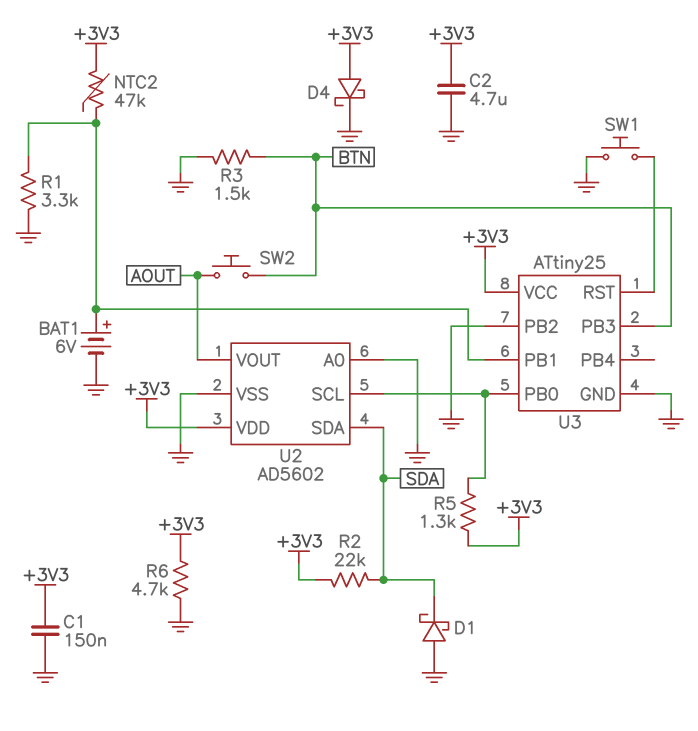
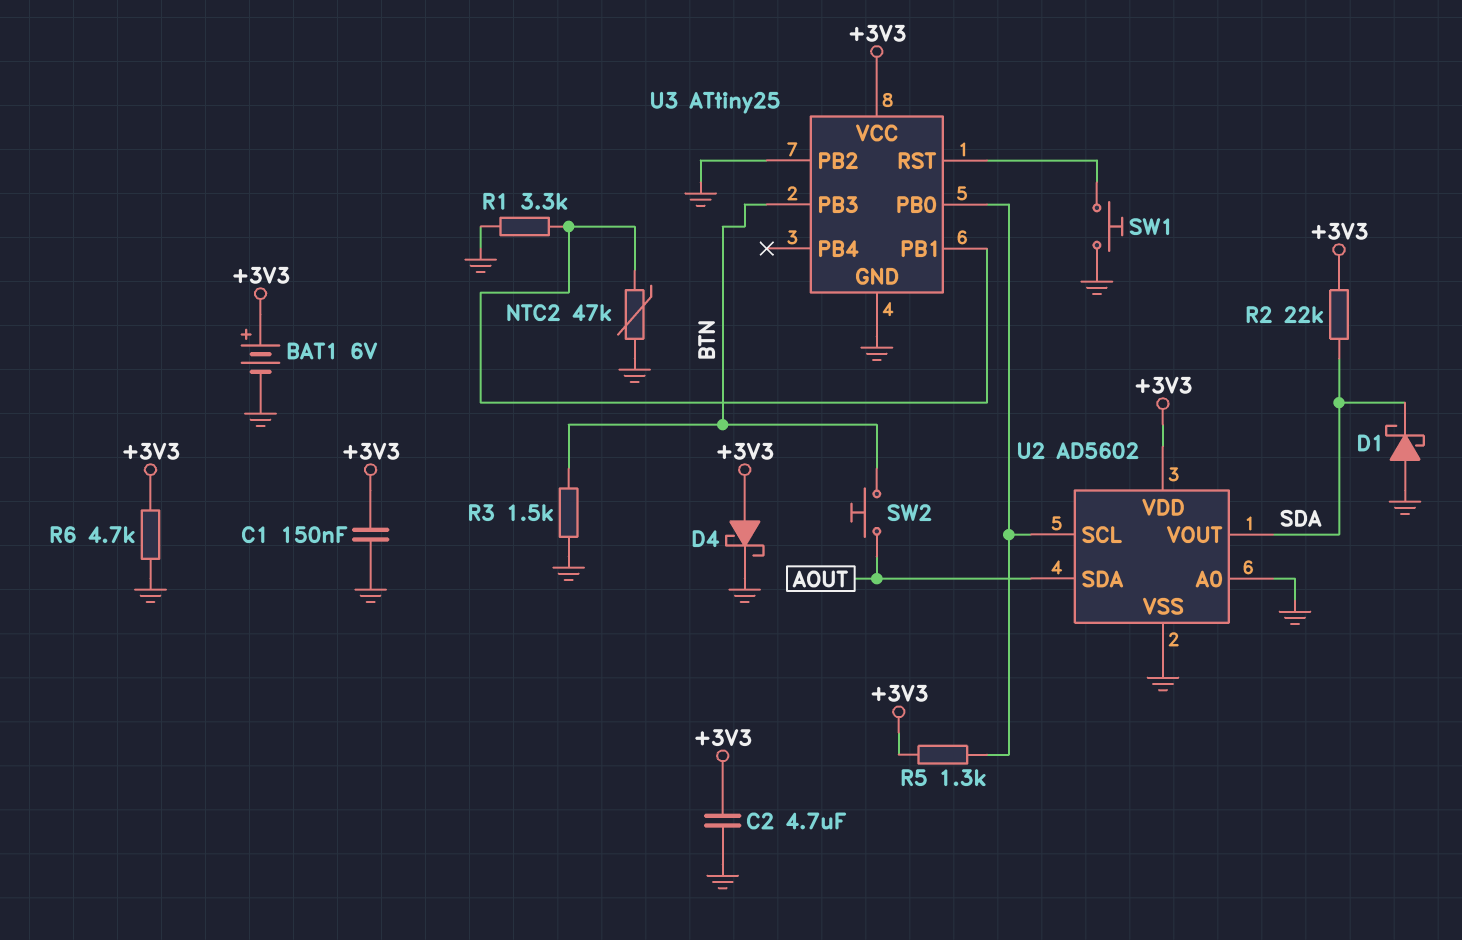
BAT1: 6V (plus U3/PB1, minus GND) -> 6V (plus +3V3, minus GND)
NTC2: 47k (+3V3, U3/PB1) -> 47k (GND, U3/PB1)
U2 pin SDA: SDA -> AOUT
U2 pin VOUT: AOUT -> SDA

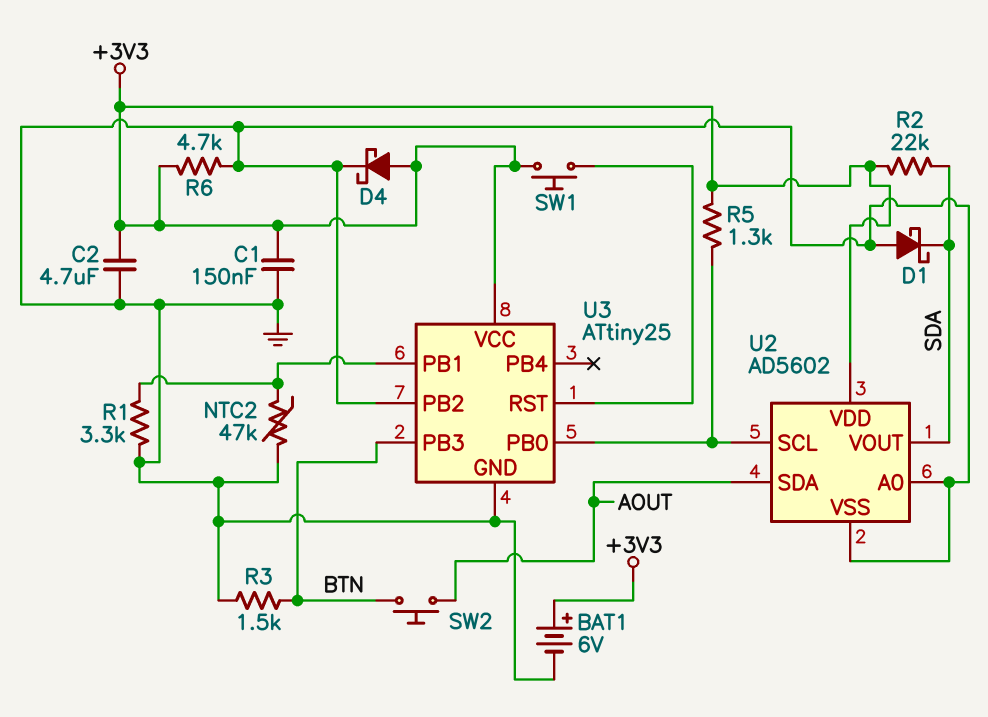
SW1: button (GND, U3/RST) -> button (+3V3, U3/RST)

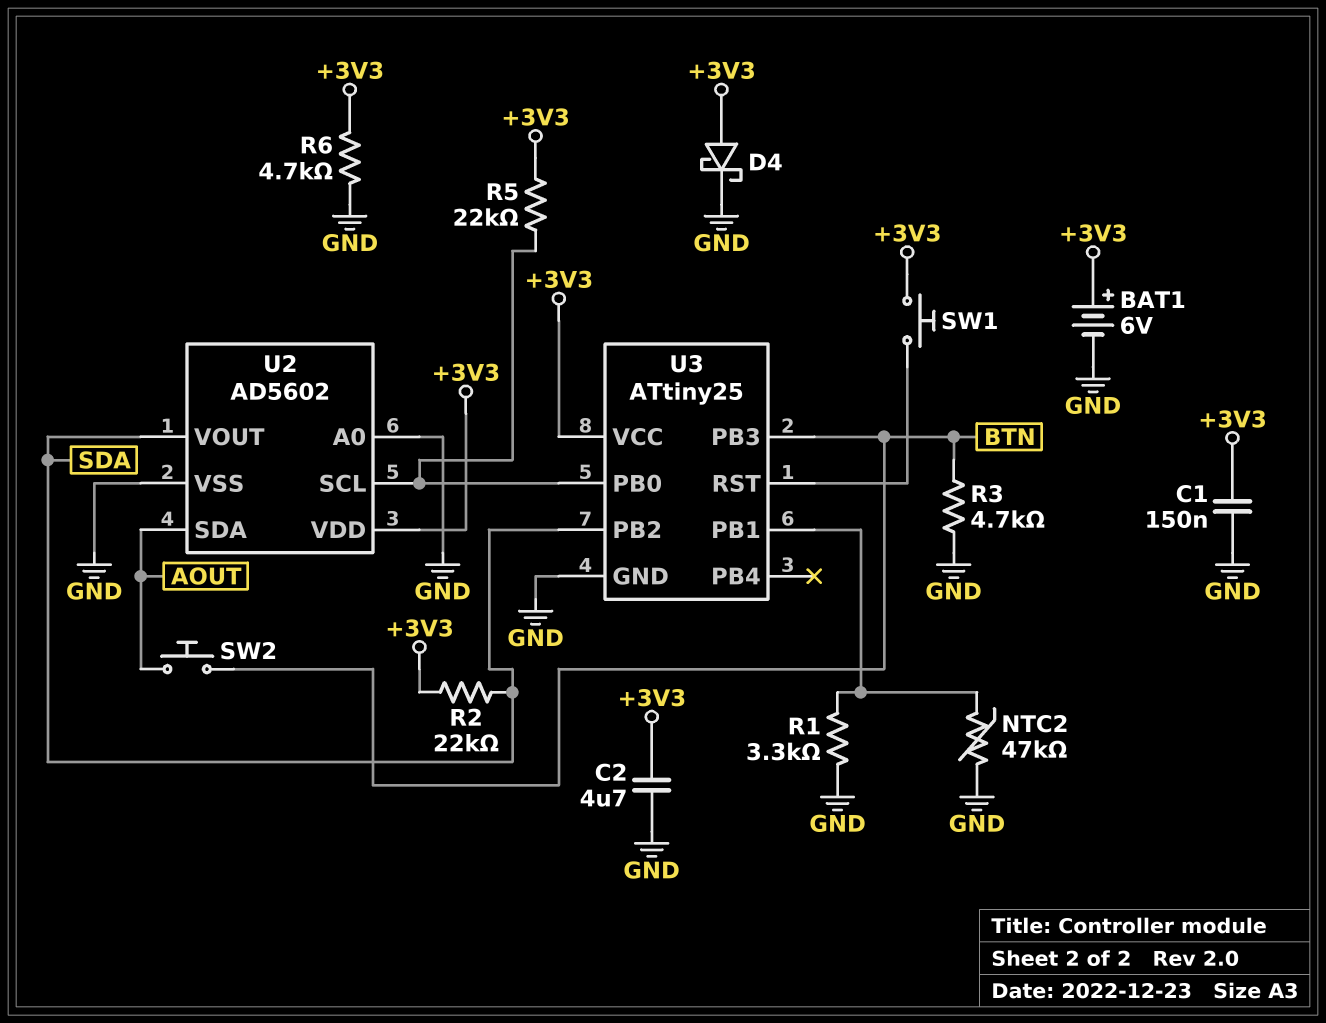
D1: schottky (A GND, K SDA) -> none
R3: 1.5k (BTN, GND) -> 4.7k (BTN, GND)
R5: 1.3k (+3V3, U2/SCL) -> 22k (+3V3, U2/SCL)
U3 pin PB2: GND -> SDA

